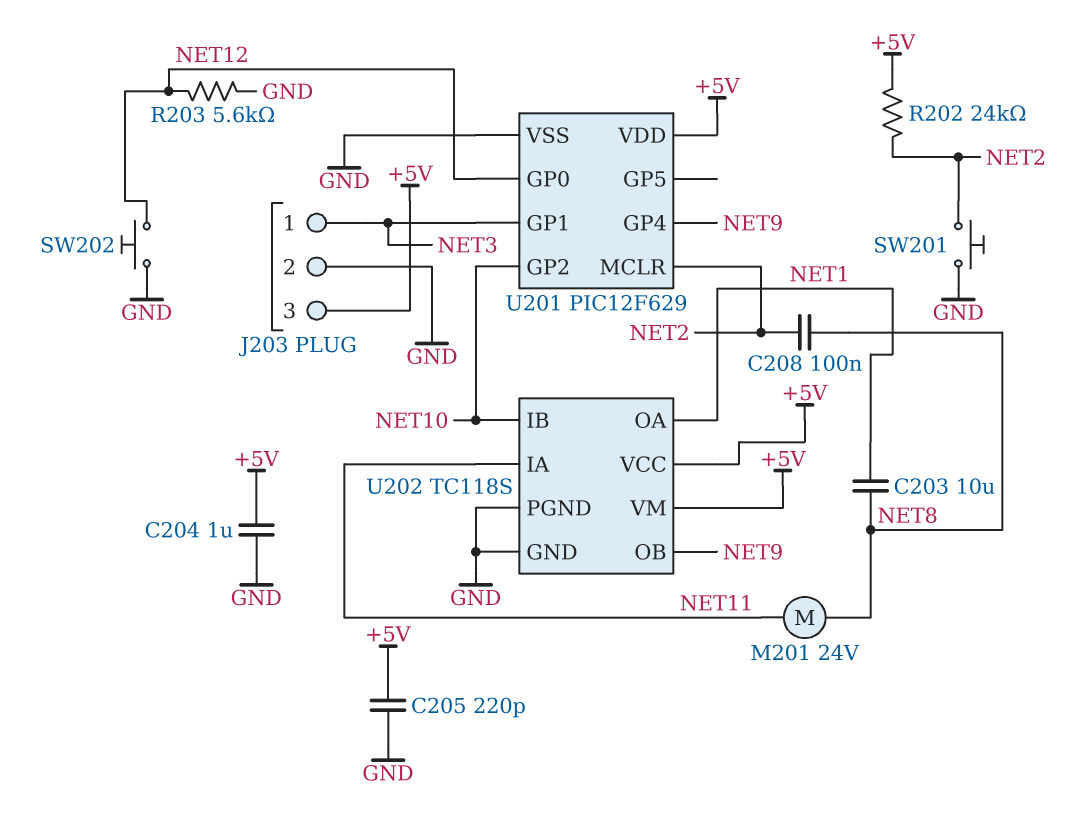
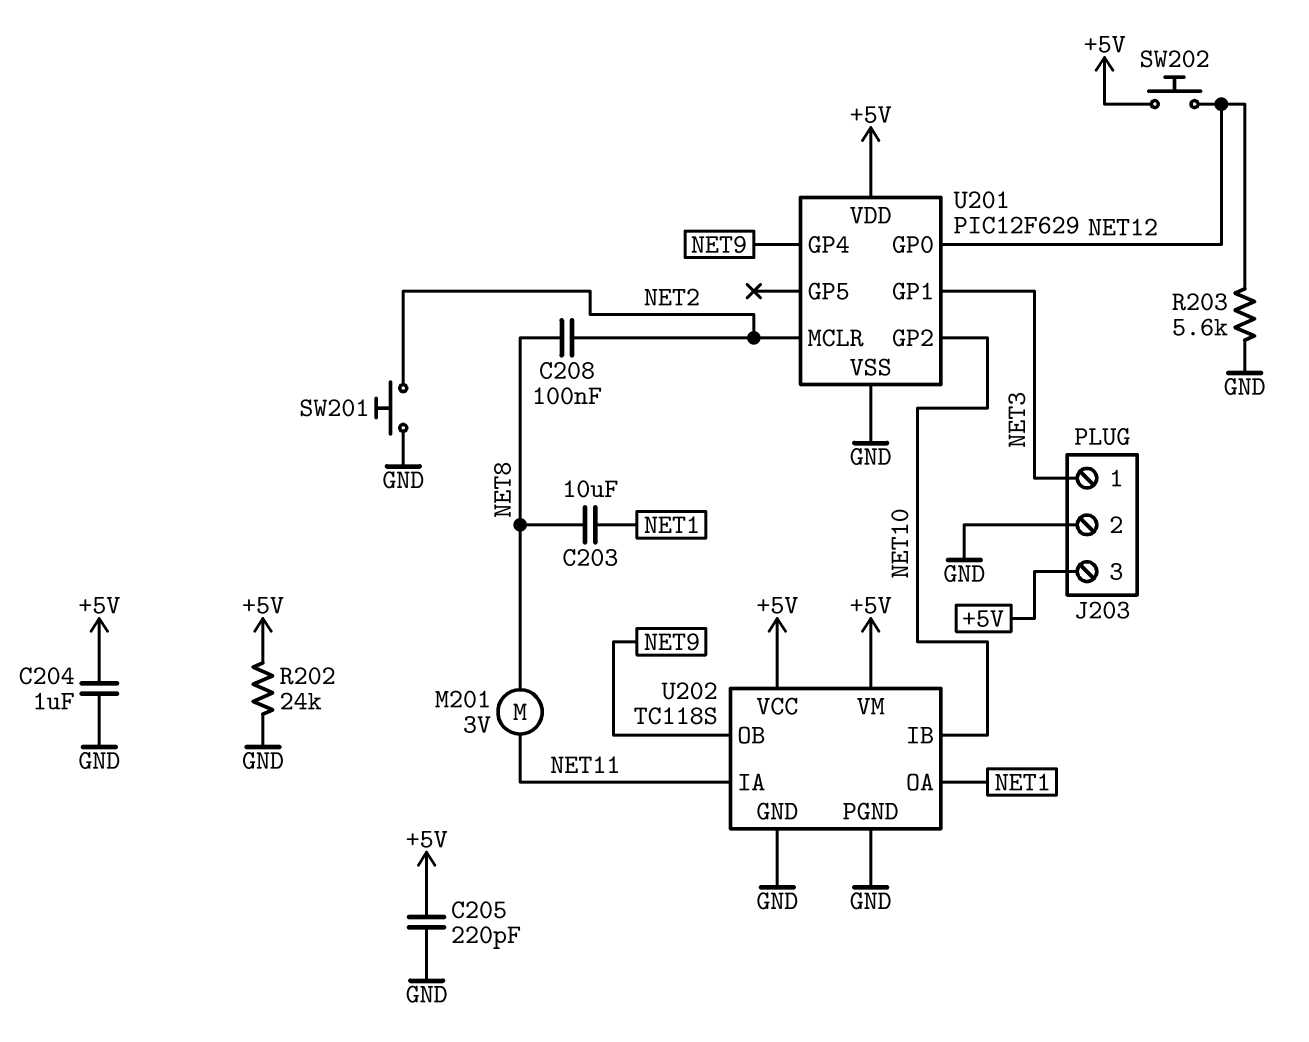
M201: motor 24V (NET8, NET11) -> motor 3V (NET8, NET11)
R202: 24k (+5V, NET2) -> 24k (+5V, GND)
SW202: button (GND, NET12) -> button (+5V, NET12)

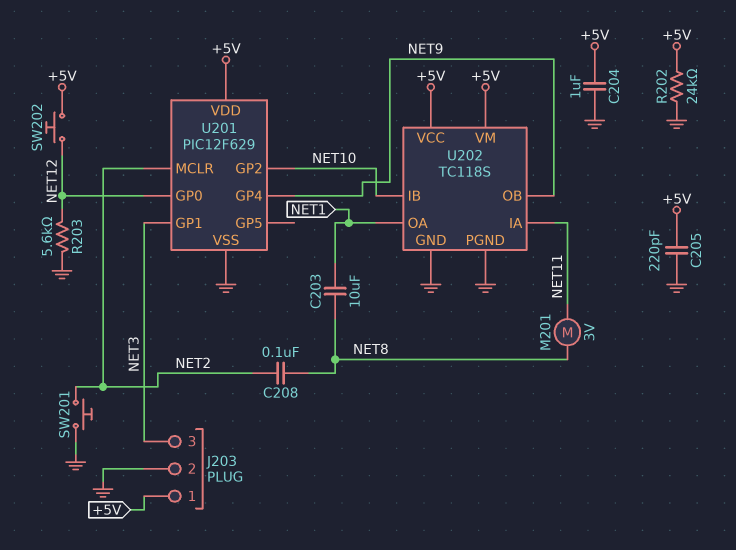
J203 pin 1: NET3 -> +5V
J203 pin 3: +5V -> NET3

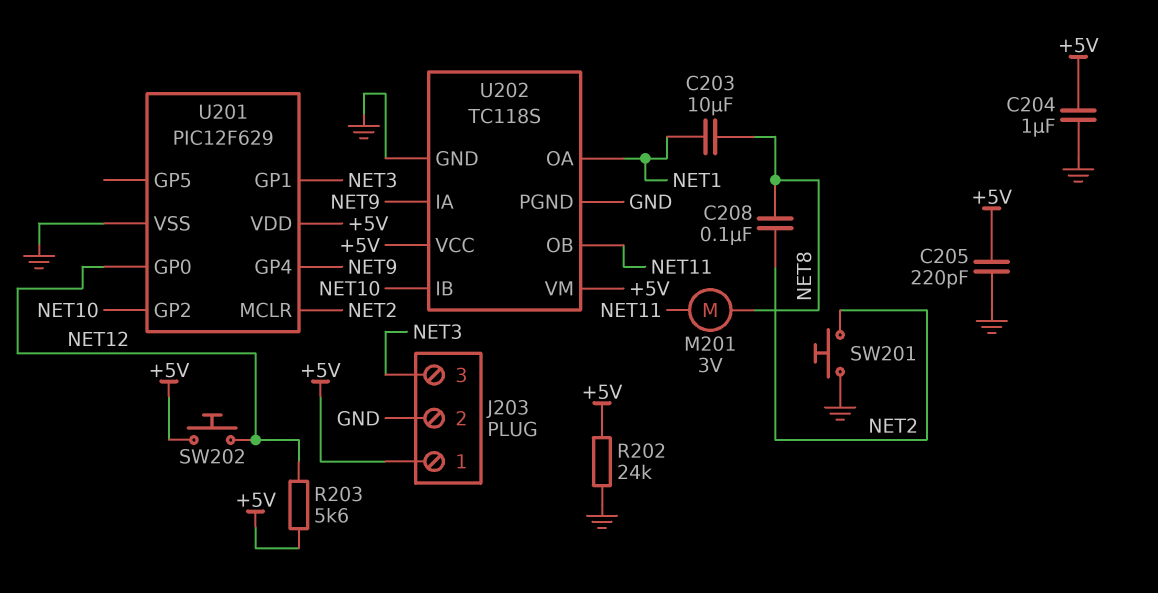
R203: 5.6k (GND, NET12) -> 5.6k (+5V, NET12)
U202 pin IA: NET11 -> NET9
U202 pin OB: NET9 -> NET11

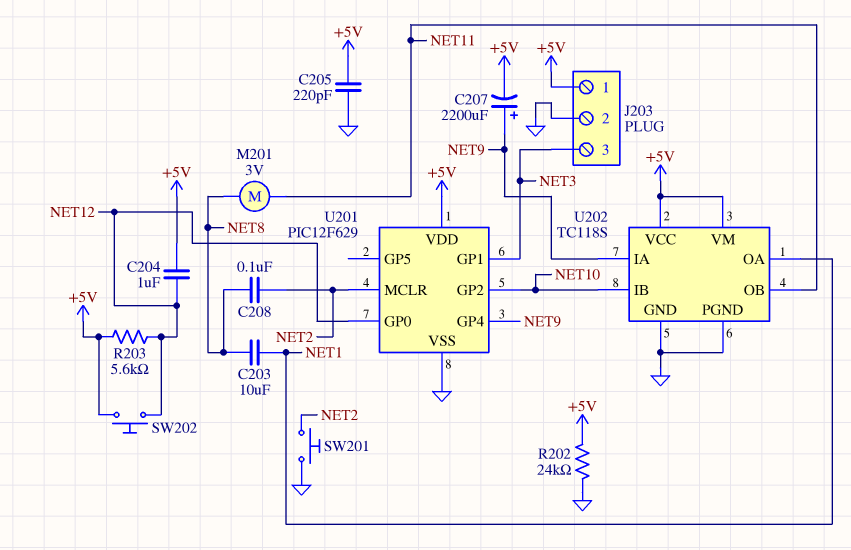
C204: 1uF (+5V, GND) -> 1uF (+5V, NET12)
C207: none -> 2200uF (plus NET9, minus +5V)

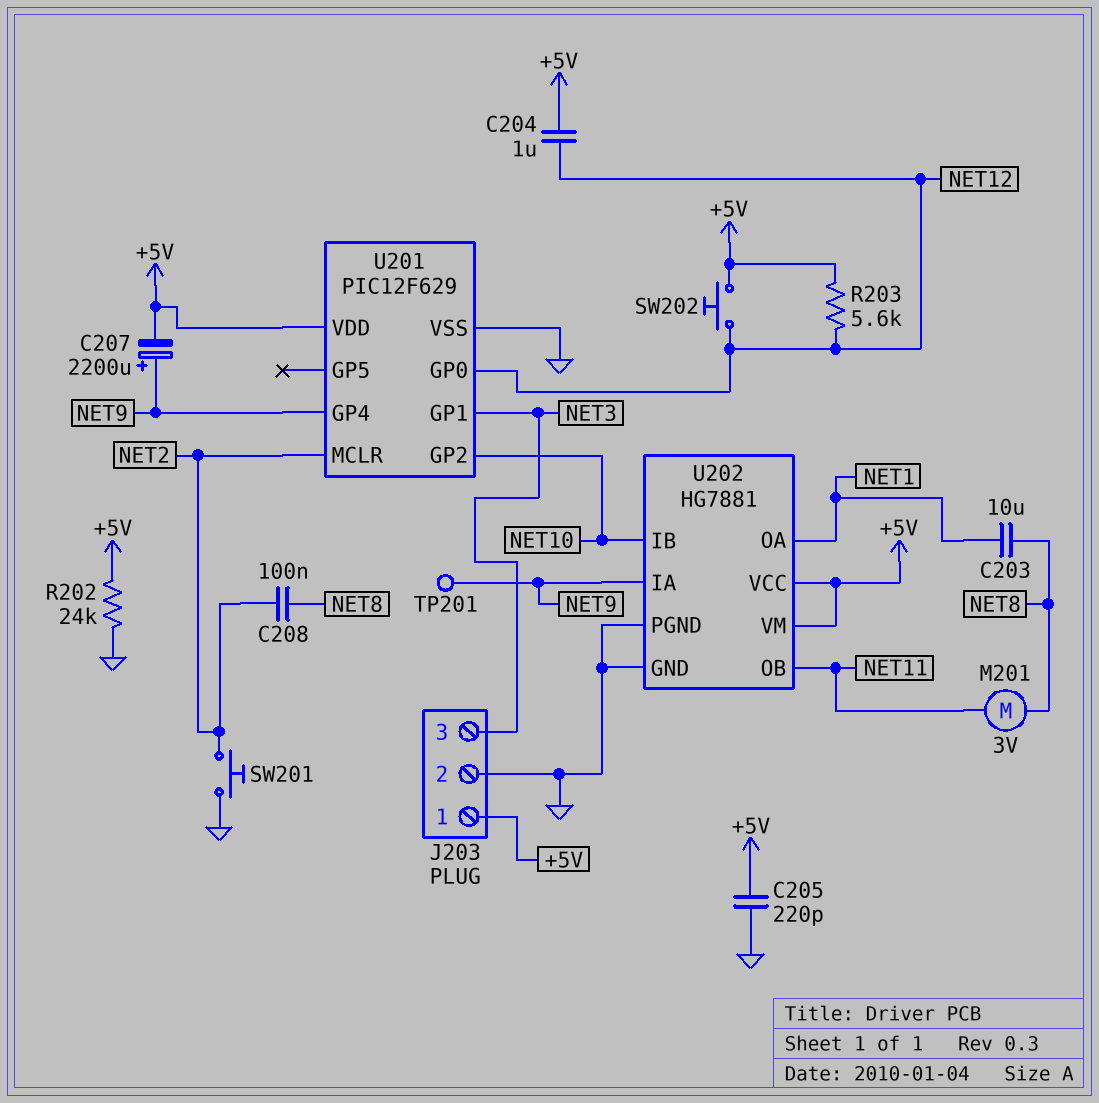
TP201: none -> test point (NET9)
U202: TC118S -> HG7881

